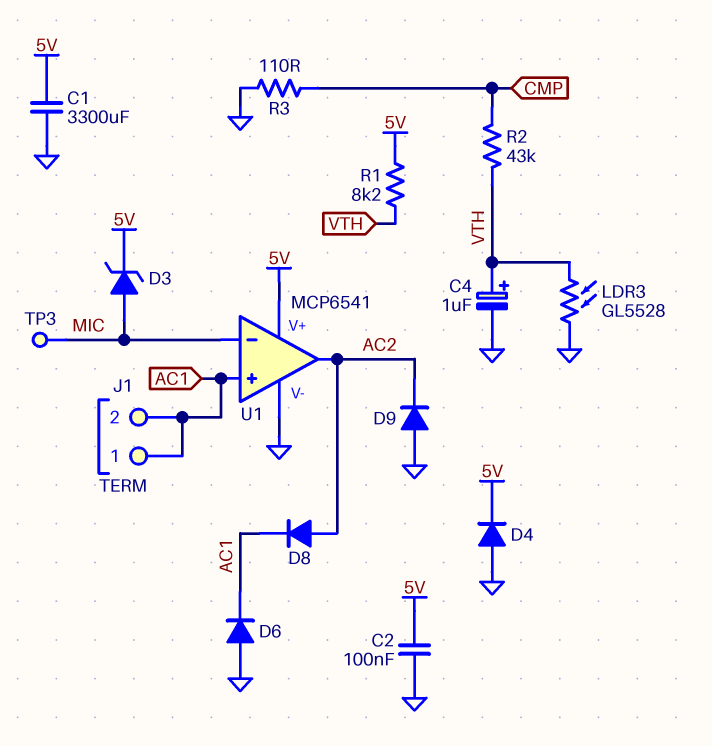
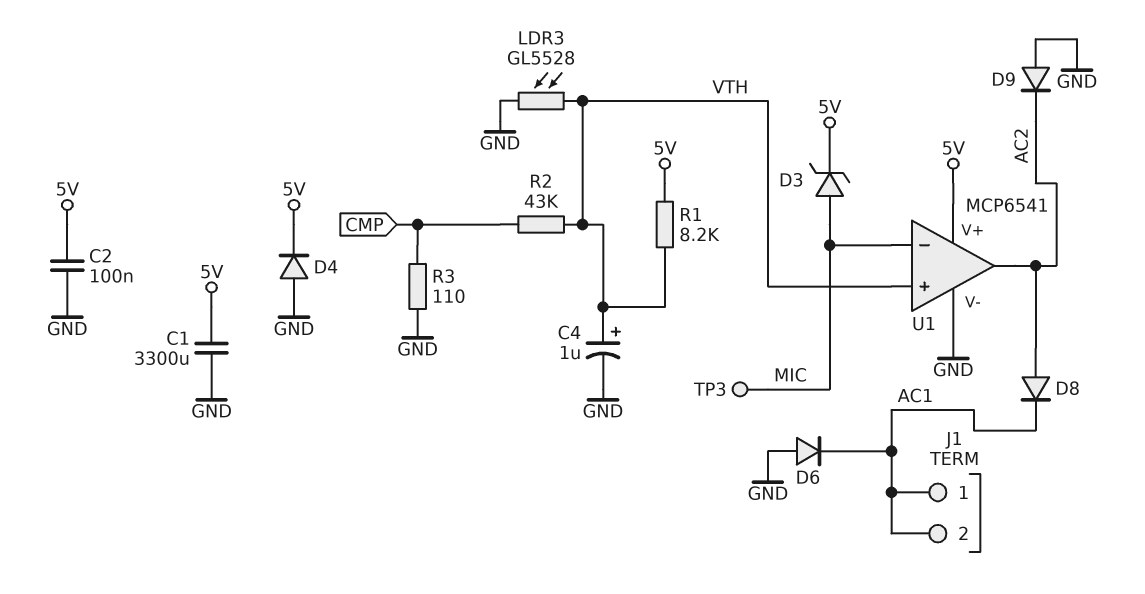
U1 pin in+: AC1 -> VTH

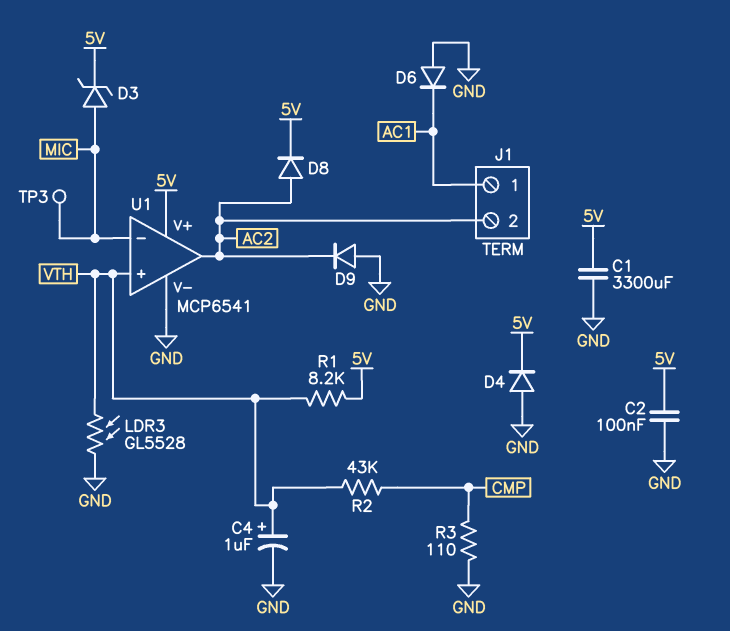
D8: diode (A AC2, K AC1) -> diode (A AC2, K 5V)
J1 pin 2: AC1 -> AC2

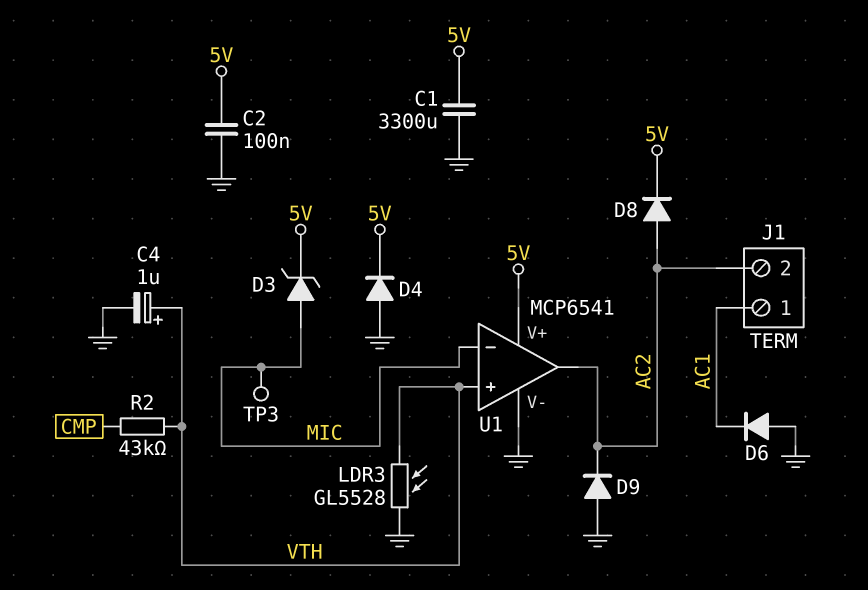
R1: 8.2k (5V, VTH) -> none
R3: 110 (CMP, GND) -> none

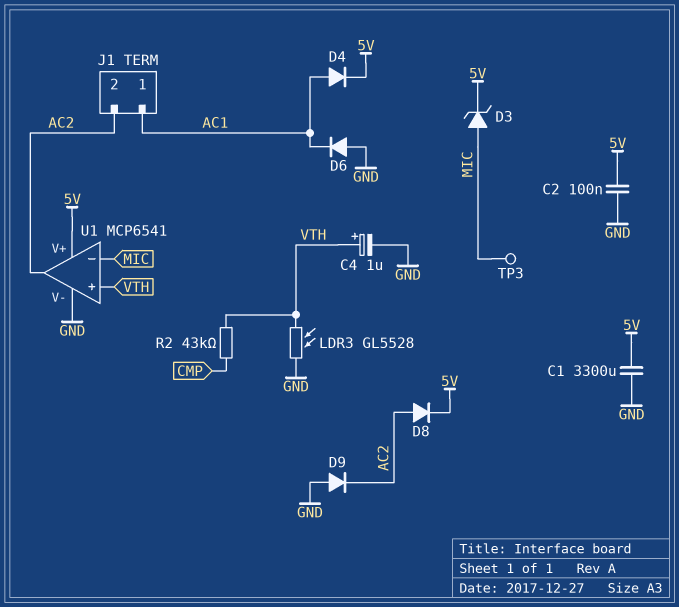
D4: diode (A GND, K 5V) -> diode (A AC1, K 5V)

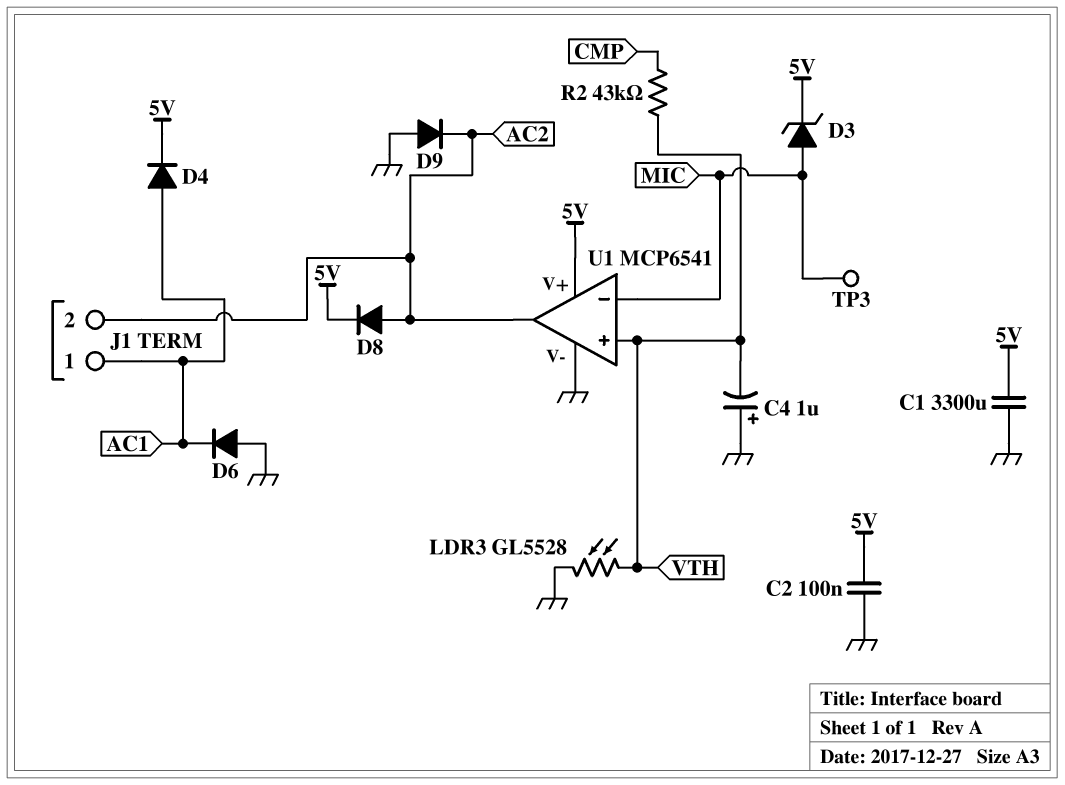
C4: 1uF (plus VTH, minus GND) -> 1uF (plus GND, minus VTH)

